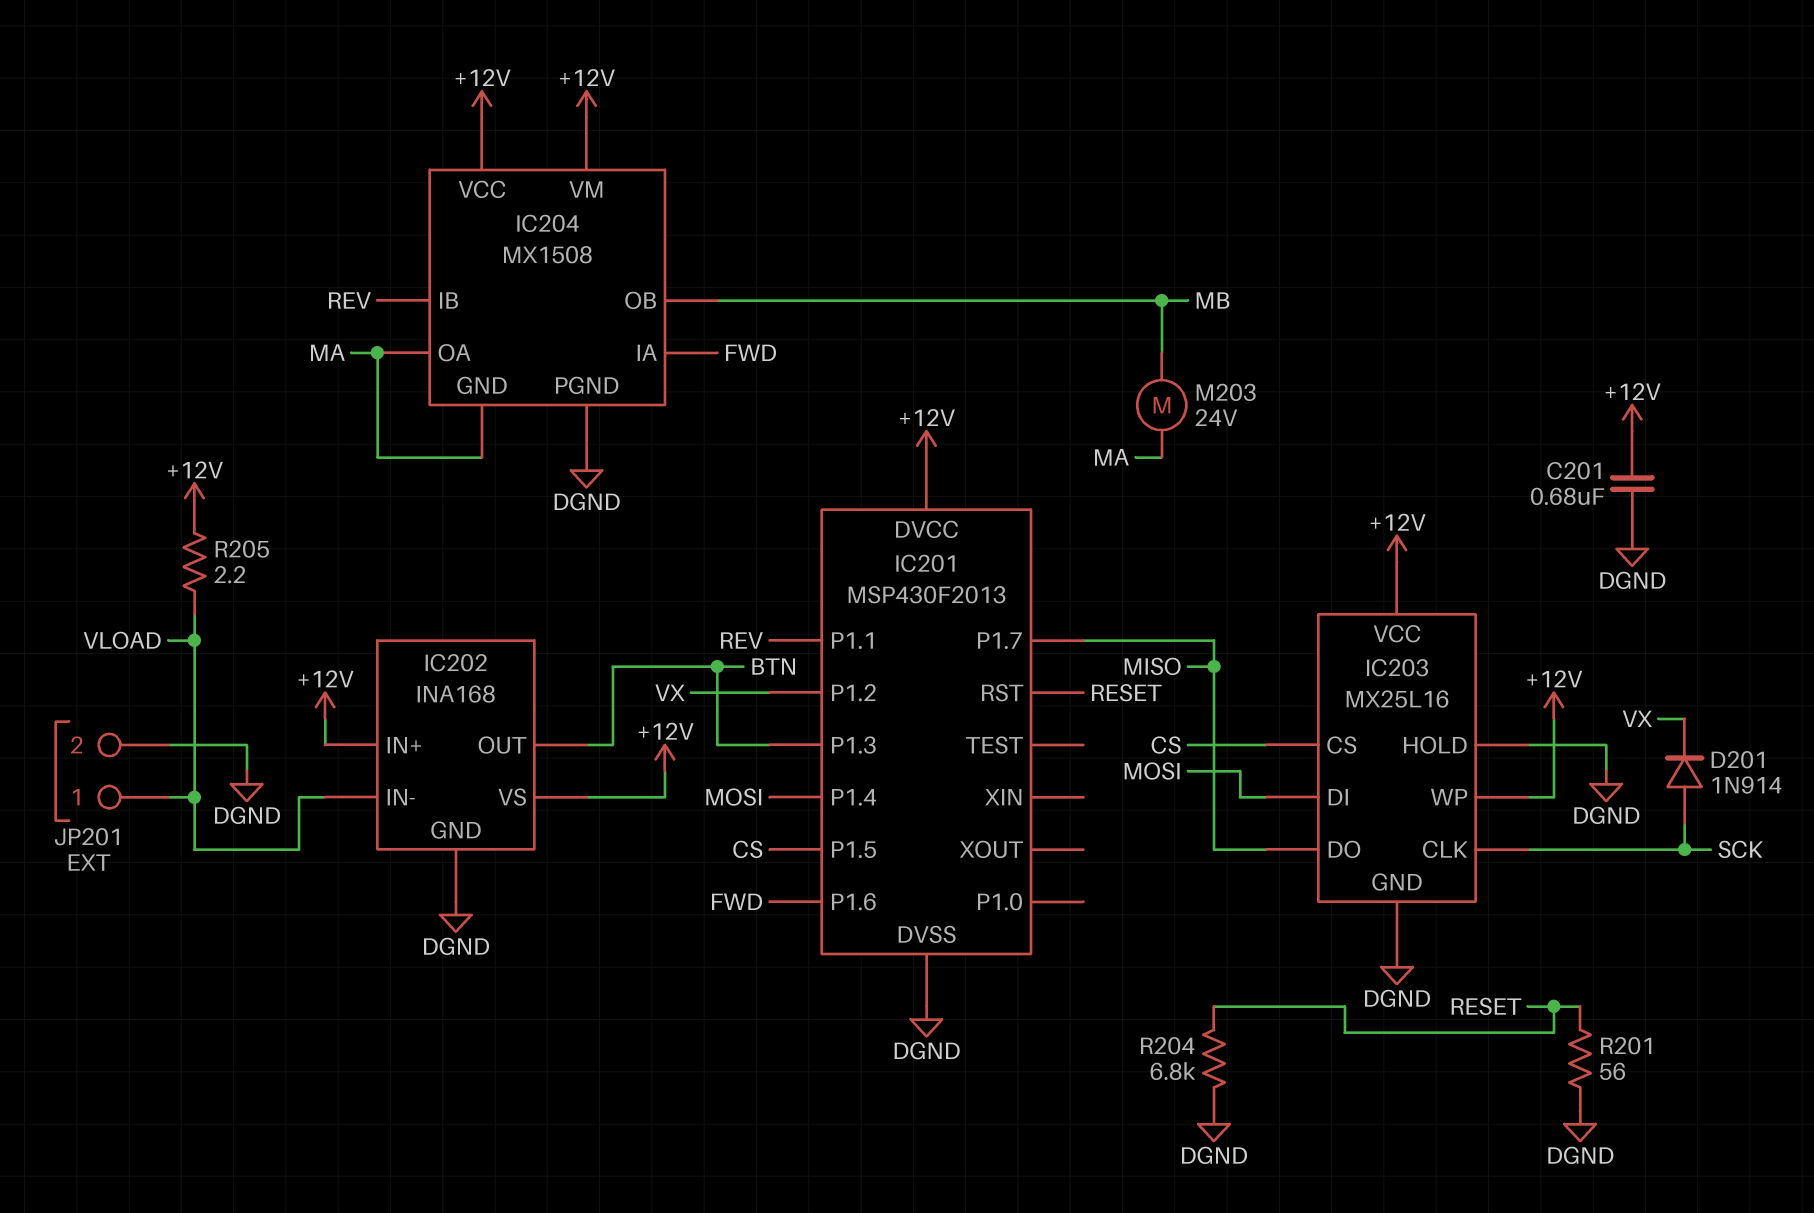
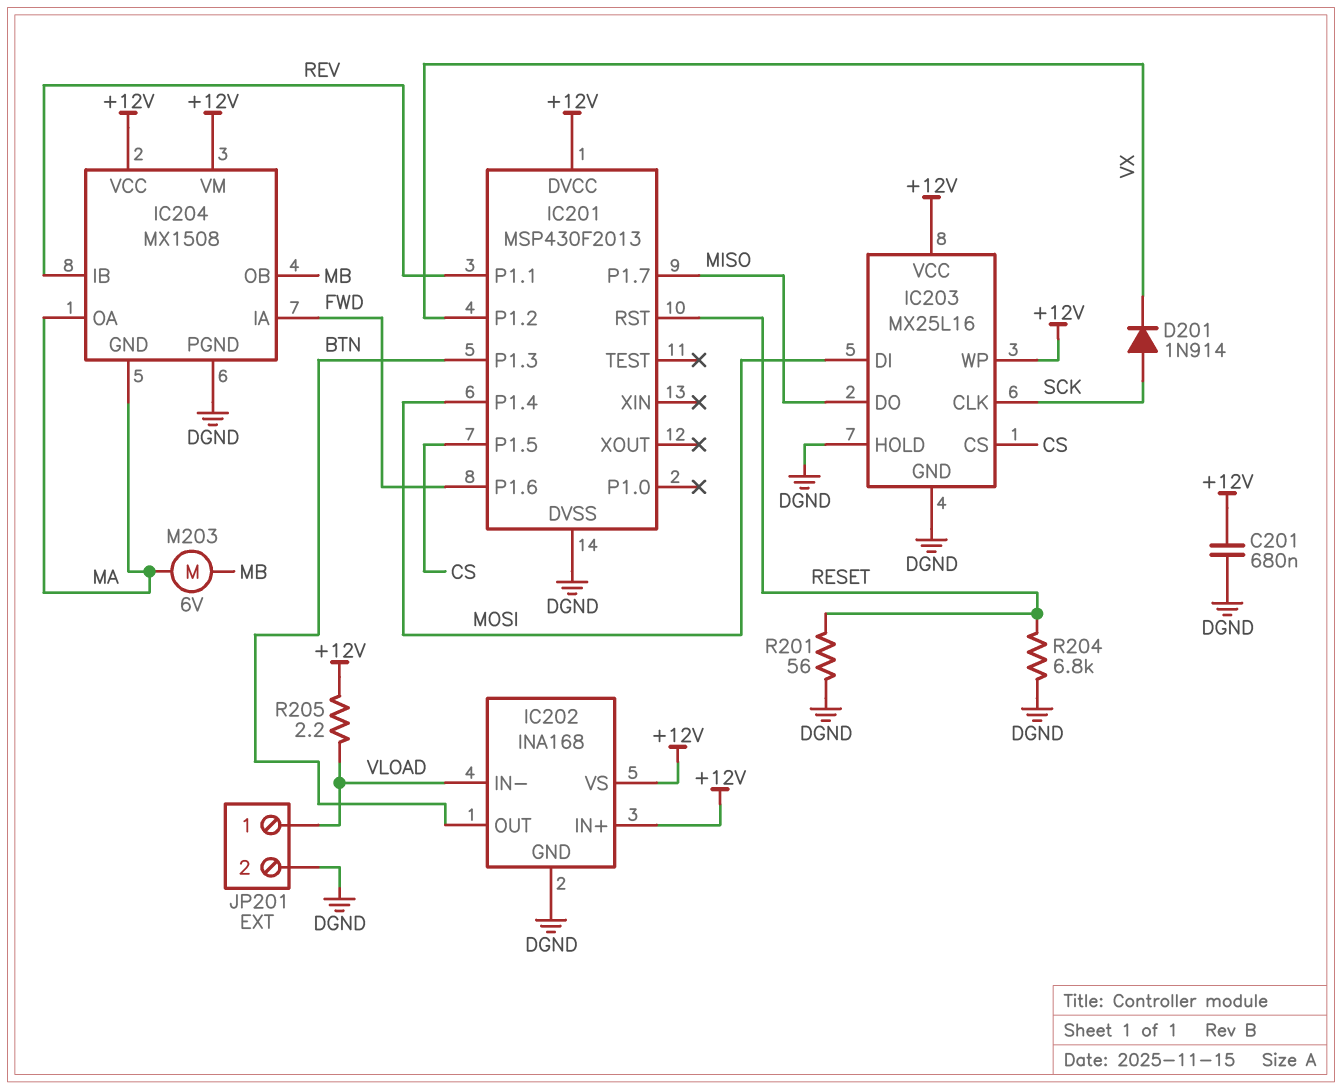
M203: motor 24V (MA, MB) -> motor 6V (MA, MB)

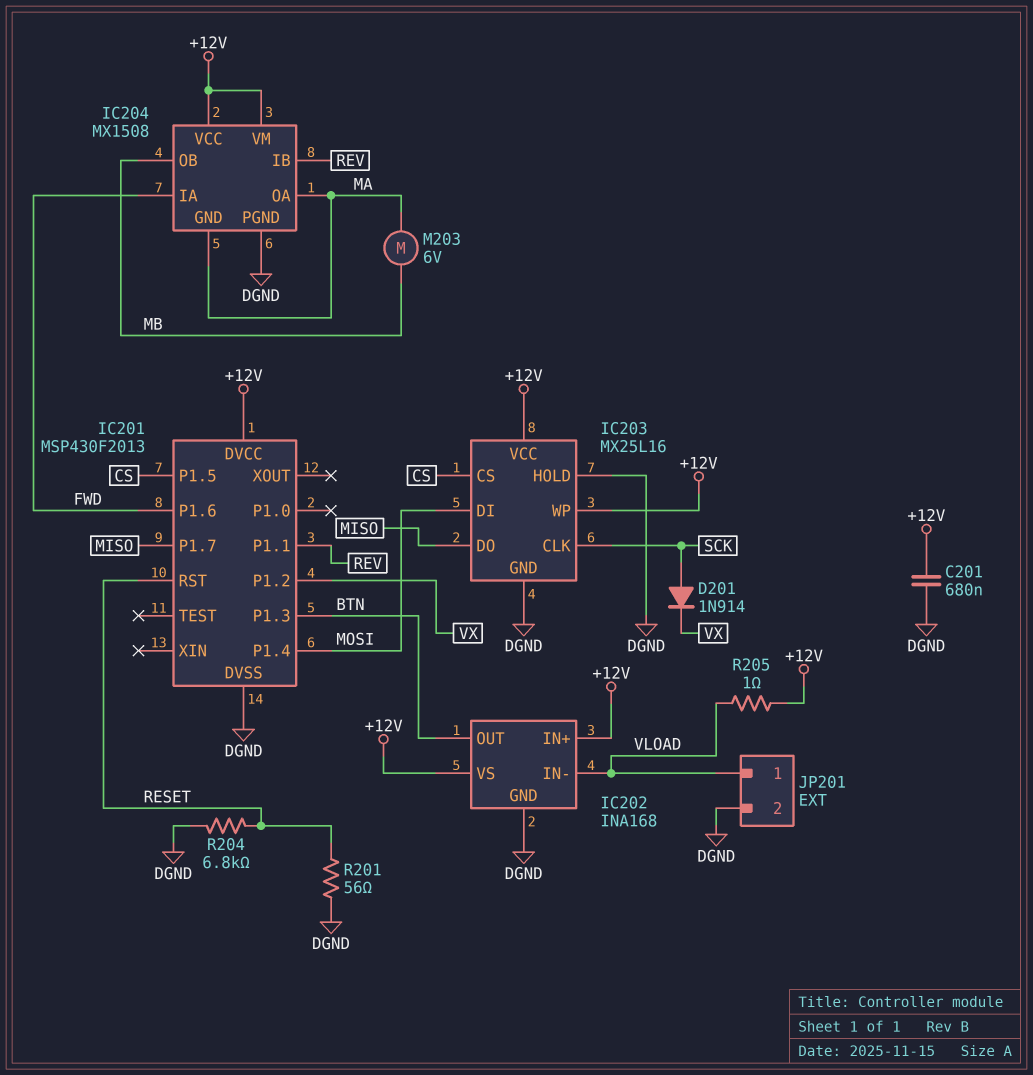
R205: 2.2 (+12V, VLOAD) -> 1 (+12V, VLOAD)

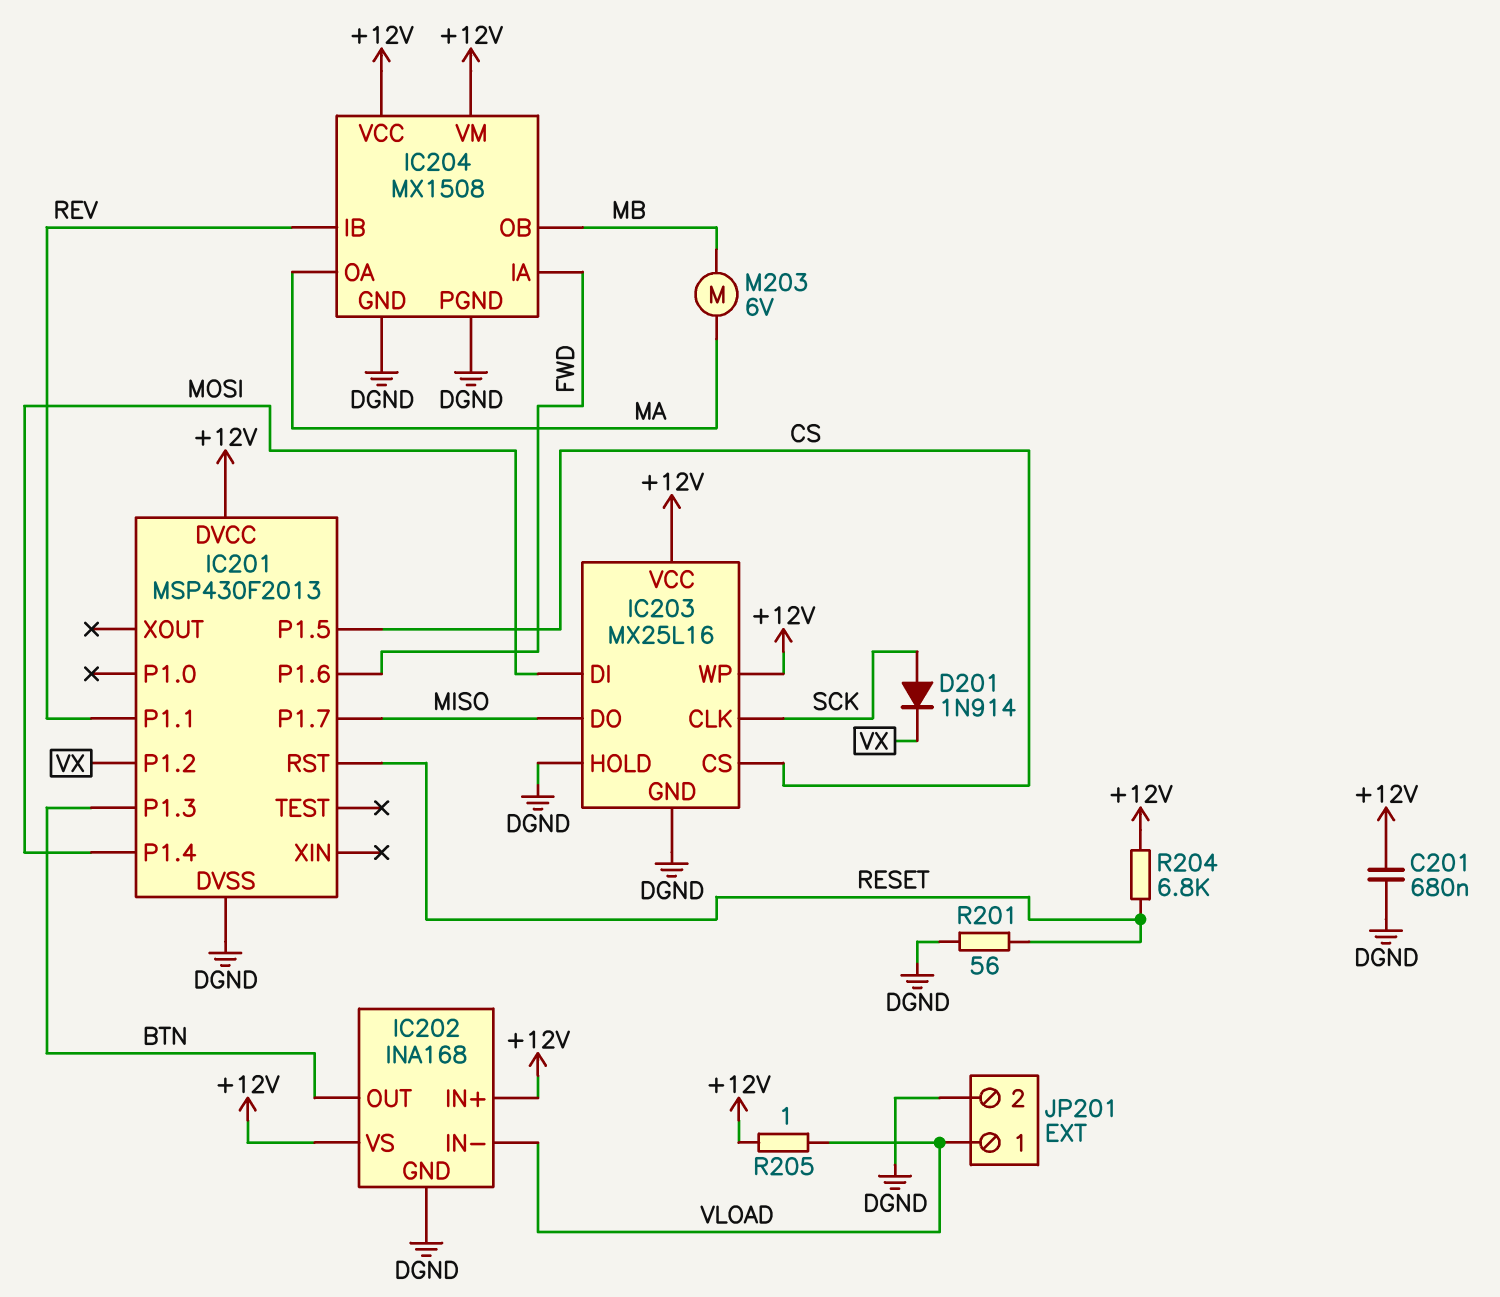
IC204 pin GND: MA -> DGND
R204: 6.8k (DGND, RESET) -> 6.8k (+12V, RESET)

